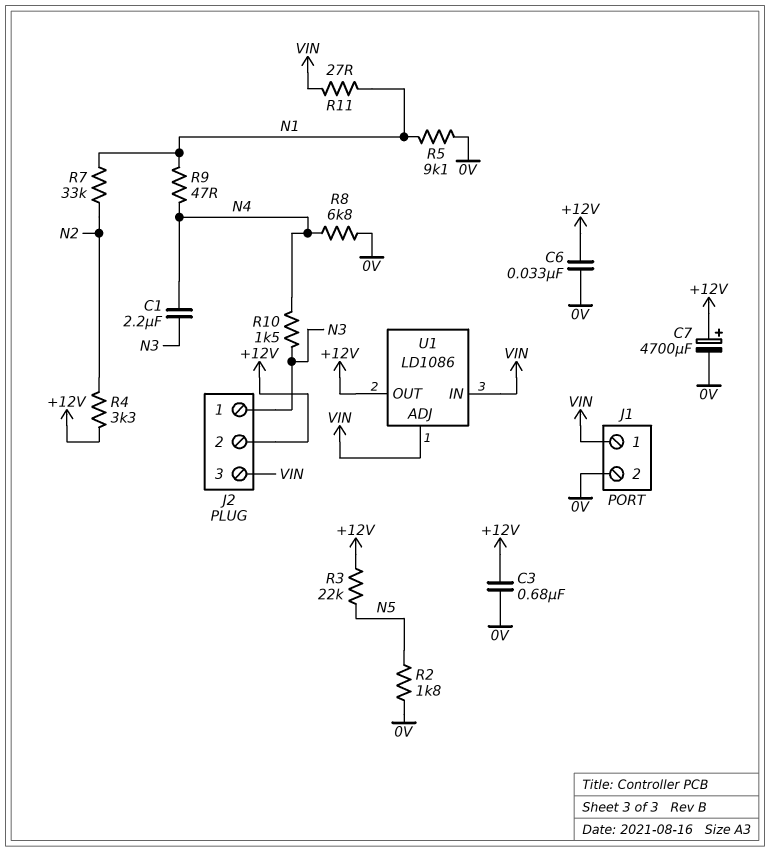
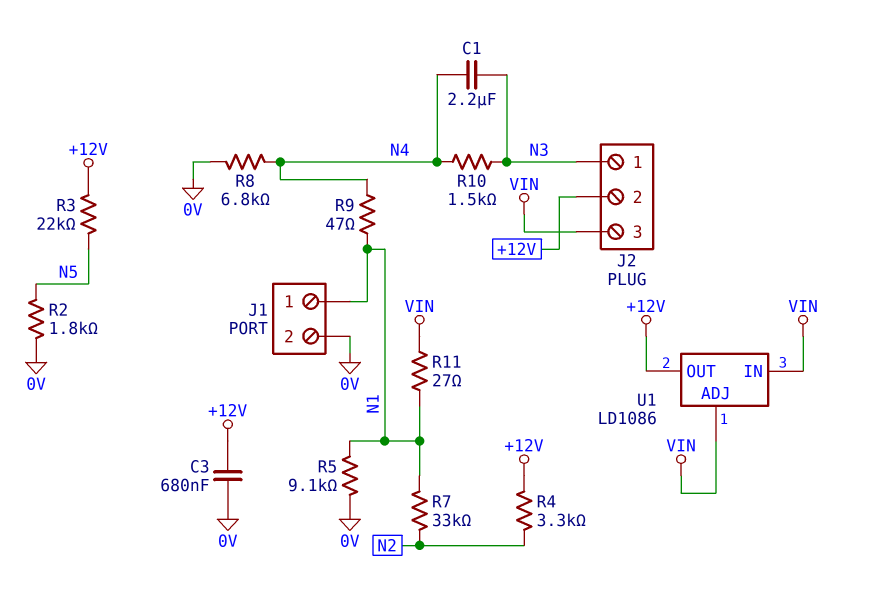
C6: 33nF (+12V, 0V) -> none
C7: 4700uF (plus +12V, minus 0V) -> none
J1 pin 1: VIN -> N1

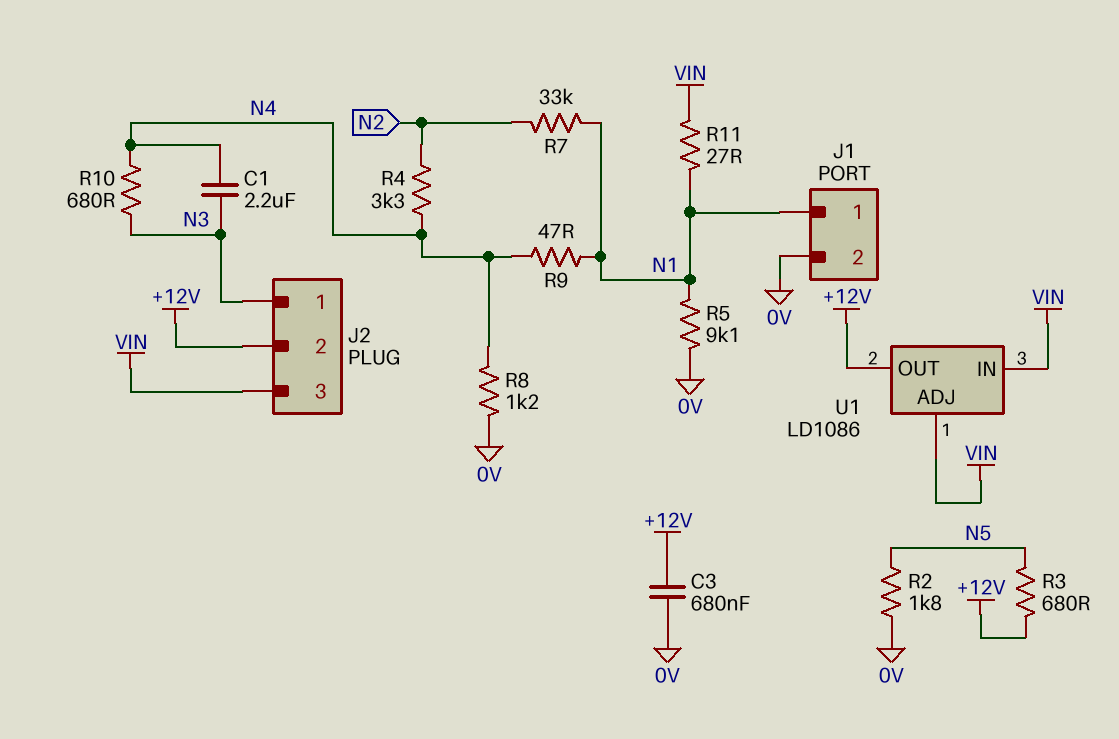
R3: 22k (+12V, N5) -> 680 (+12V, N5)
R4: 3.3k (+12V, N2) -> 3.3k (N2, N4)
R8: 6.8k (0V, N4) -> 1.2k (0V, N4)
R10: 1.5k (N3, N4) -> 680 (N3, N4)

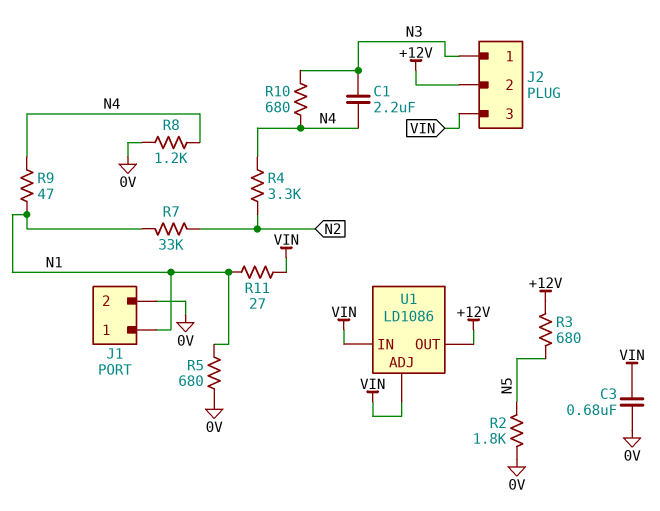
C3: 680nF (+12V, 0V) -> 680nF (0V, VIN)
R5: 9.1k (0V, N1) -> 680 (0V, N1)

